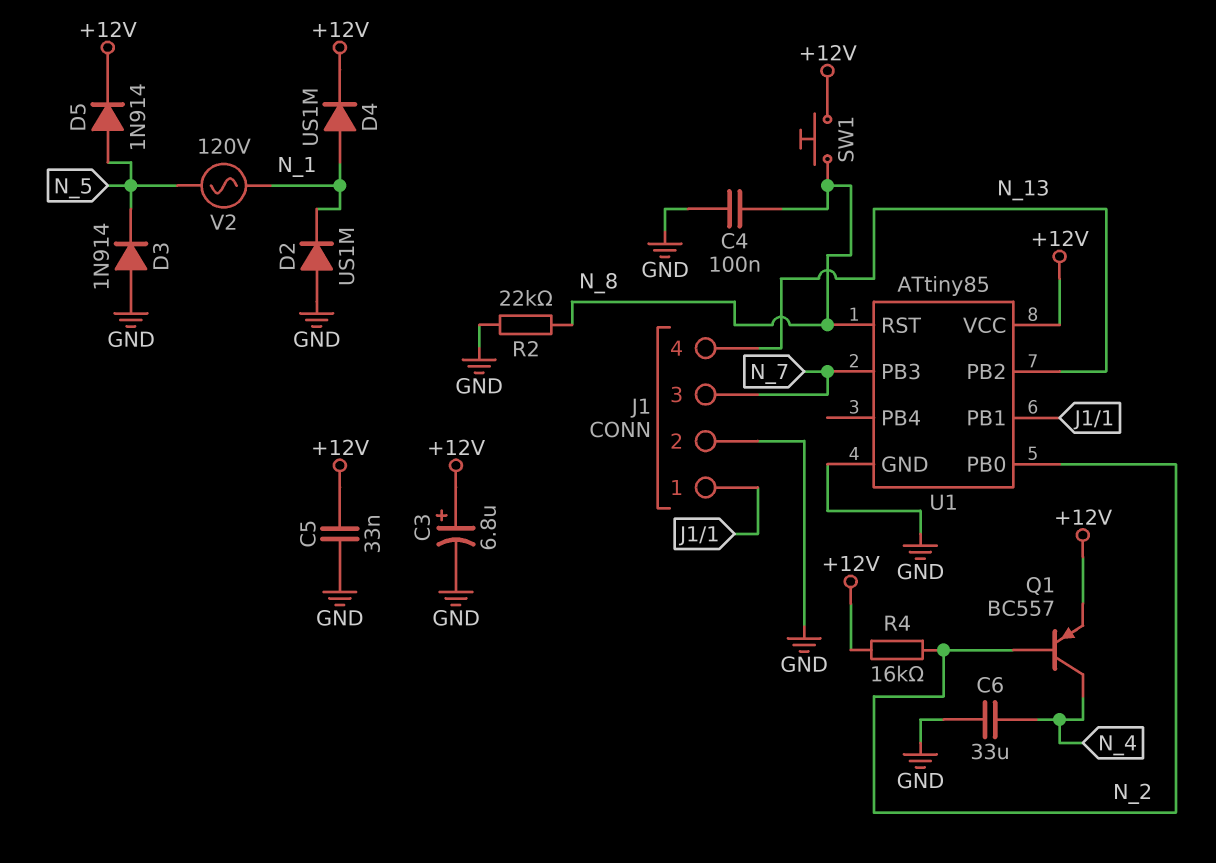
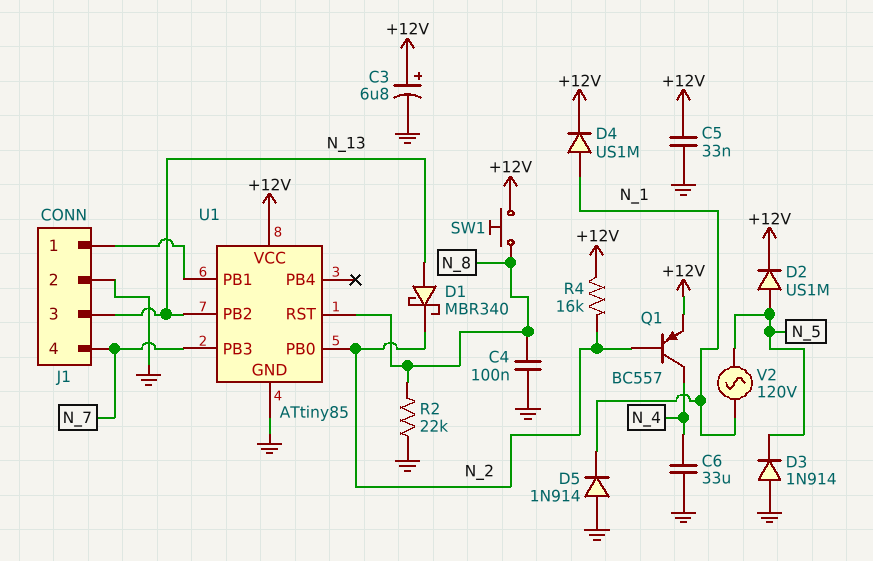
D1: none -> schottky MBR340 (A N_13, K N_2)
D2: diode US1M (A GND, K N_1) -> diode US1M (A N_5, K +12V)
D5: diode 1N914 (A N_5, K +12V) -> diode 1N914 (A GND, K N_1)
J1 pin 3: N_7 -> N_13
J1 pin 4: N_13 -> N_7

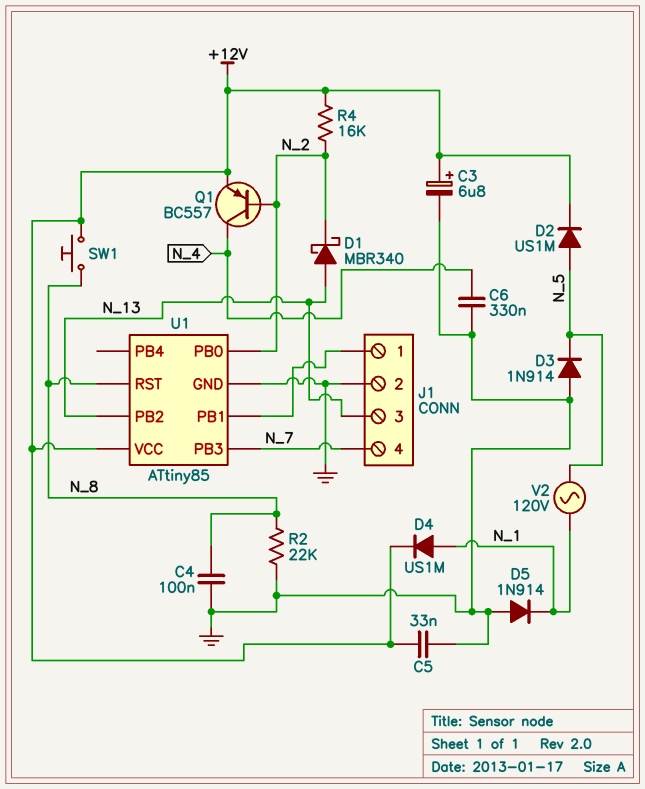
C6: 33uF (GND, N_4) -> 330nF (GND, N_4)

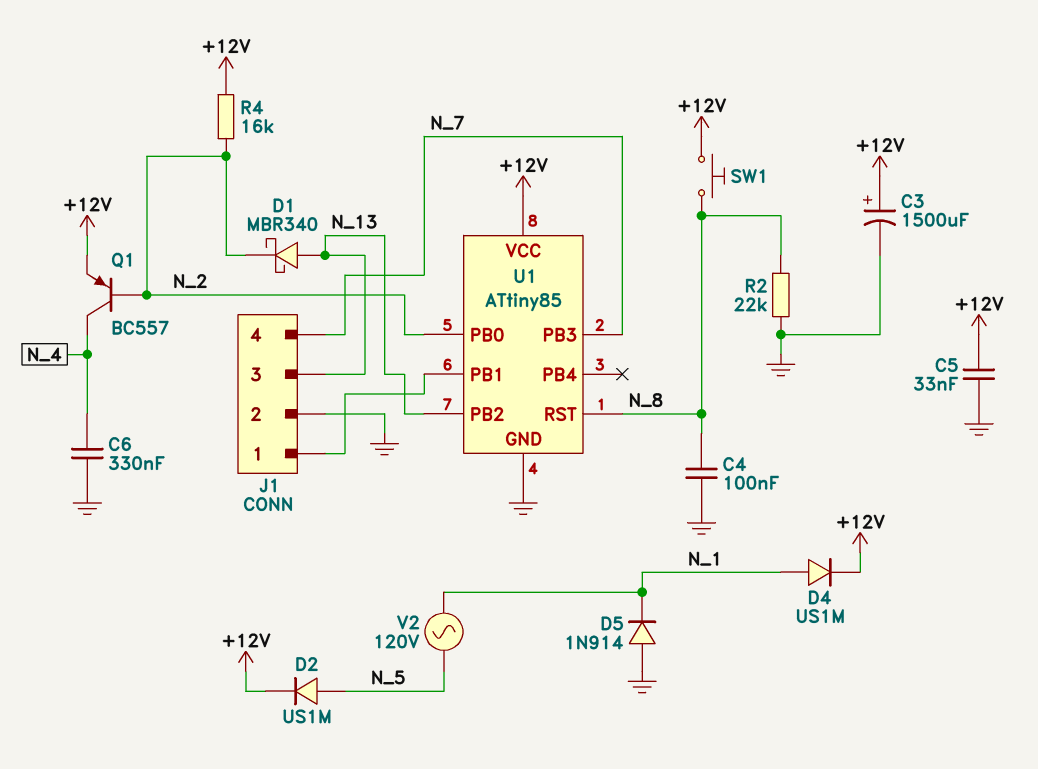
C3: 6.8uF (plus +12V, minus GND) -> 1500uF (plus +12V, minus GND)
D3: diode 1N914 (A GND, K N_5) -> none

